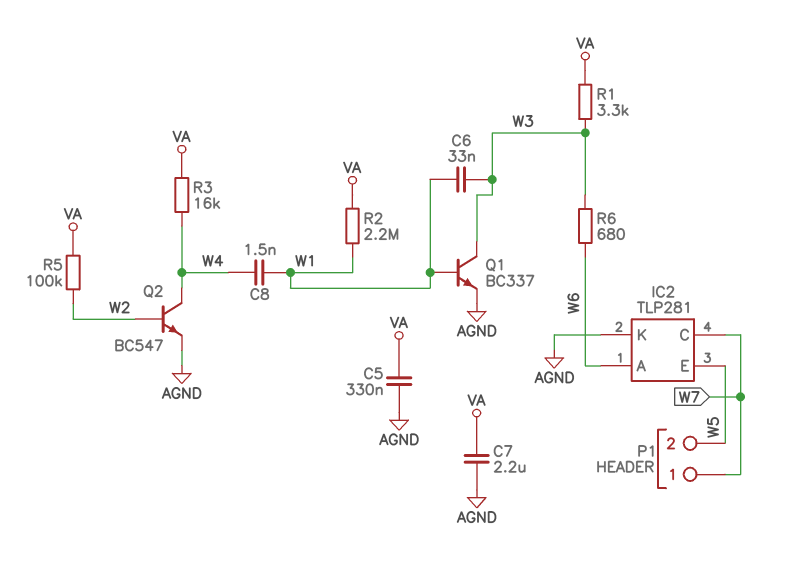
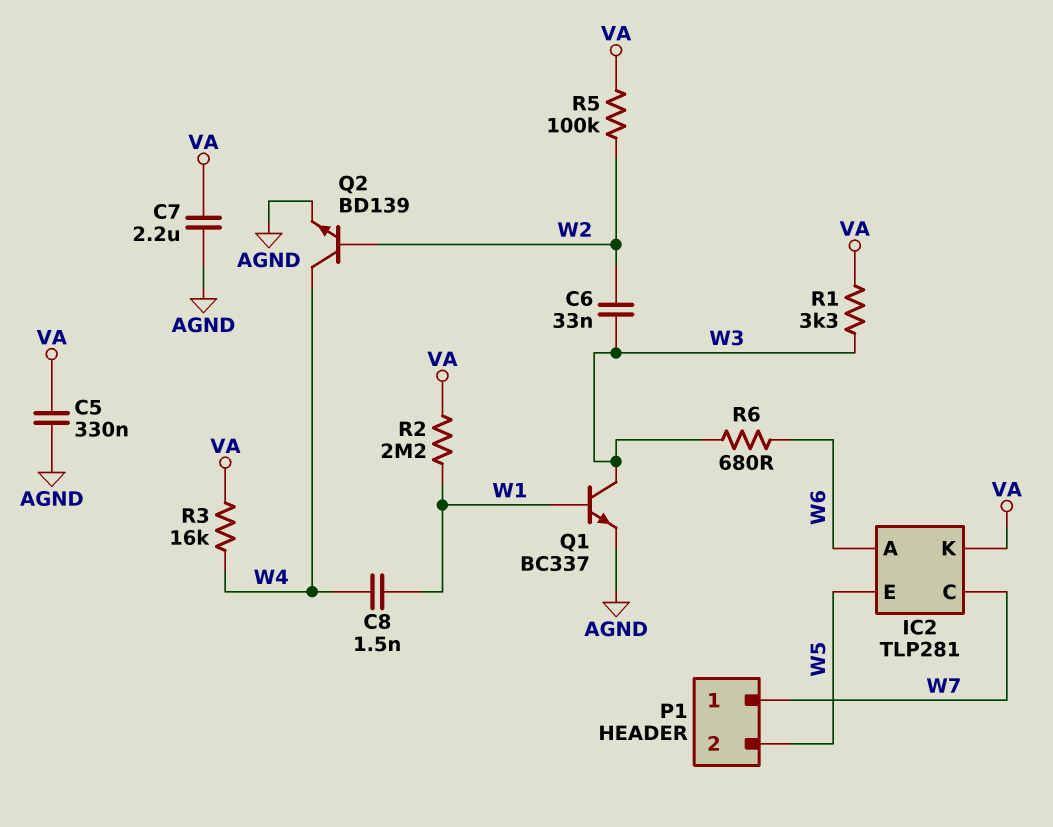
C6: 33nF (W1, W3) -> 33nF (W2, W3)
IC2 pin K: AGND -> VA
Q2: NPN BC547 (B W2, C W4, E AGND) -> NPN BD139 (B W2, C W4, E AGND)

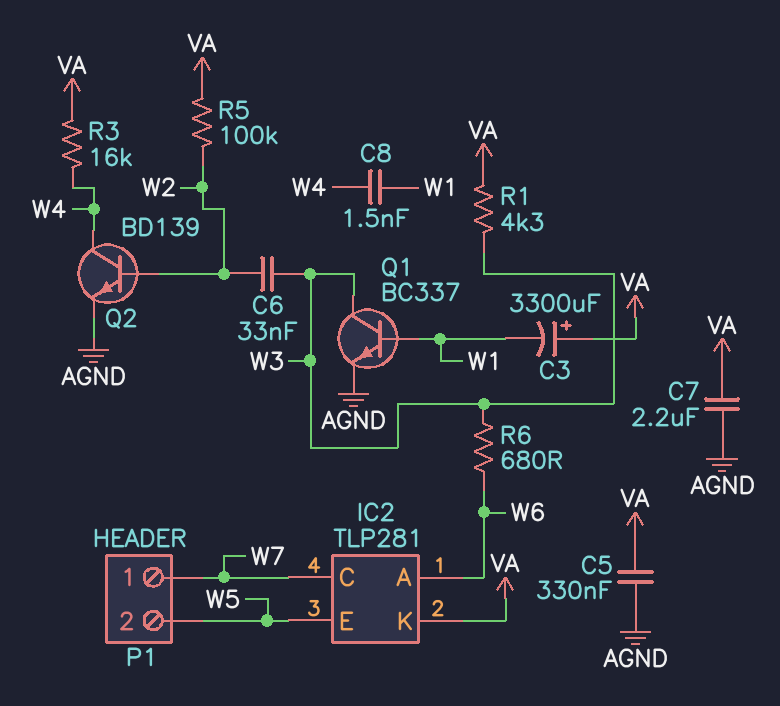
C3: none -> 3300uF (plus VA, minus W1)
R1: 3.3k (VA, W3) -> 4.3k (VA, W3)
R2: 2.2M (VA, W1) -> none

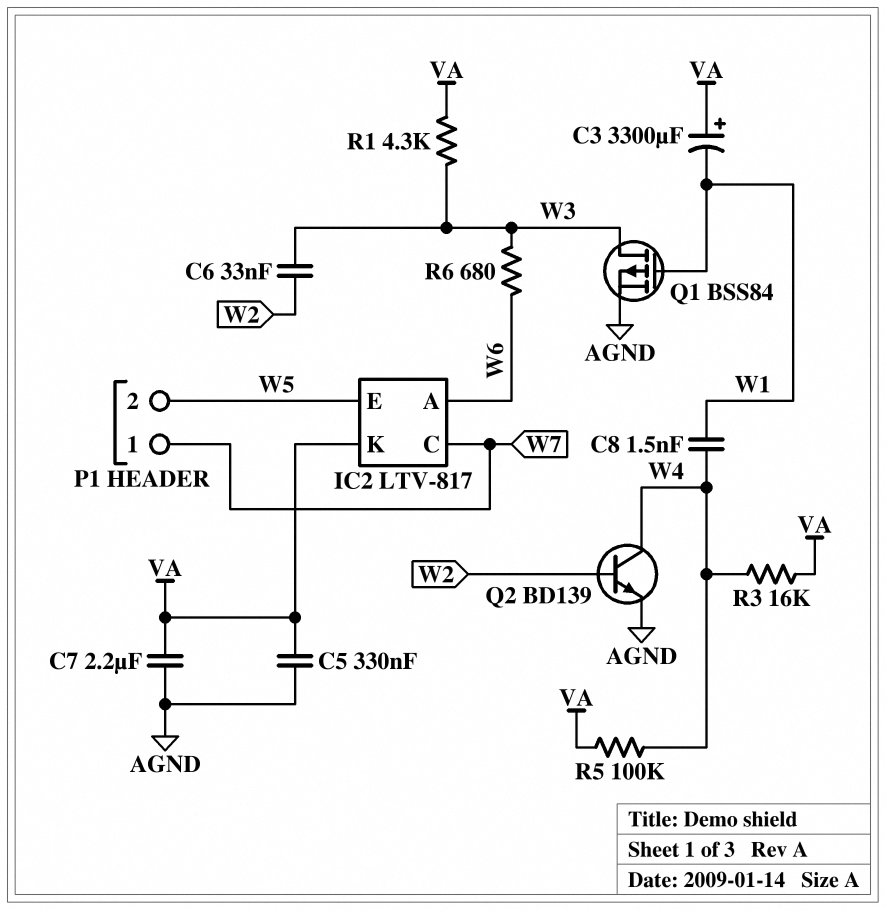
IC2: TLP281 -> LTV-817
Q1: NPN BC337 (B W1, C W3, E AGND) -> PMOS BSS84 (G W1, D W3, S AGND)
R5: 100k (VA, W2) -> 100k (VA, W4)

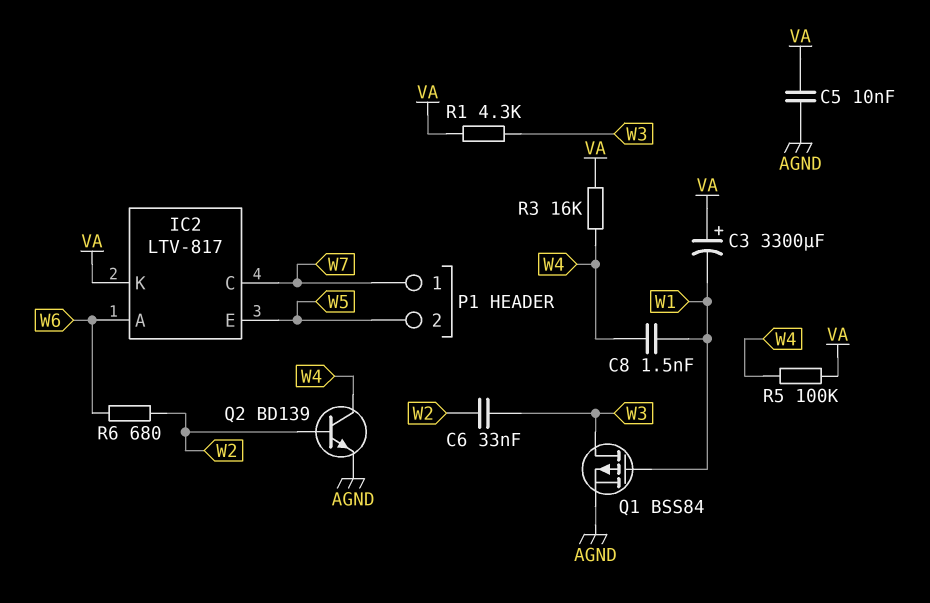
C5: 330nF (AGND, VA) -> 10nF (AGND, VA)
C7: 2.2uF (AGND, VA) -> none
R6: 680 (W3, W6) -> 680 (W2, W6)

